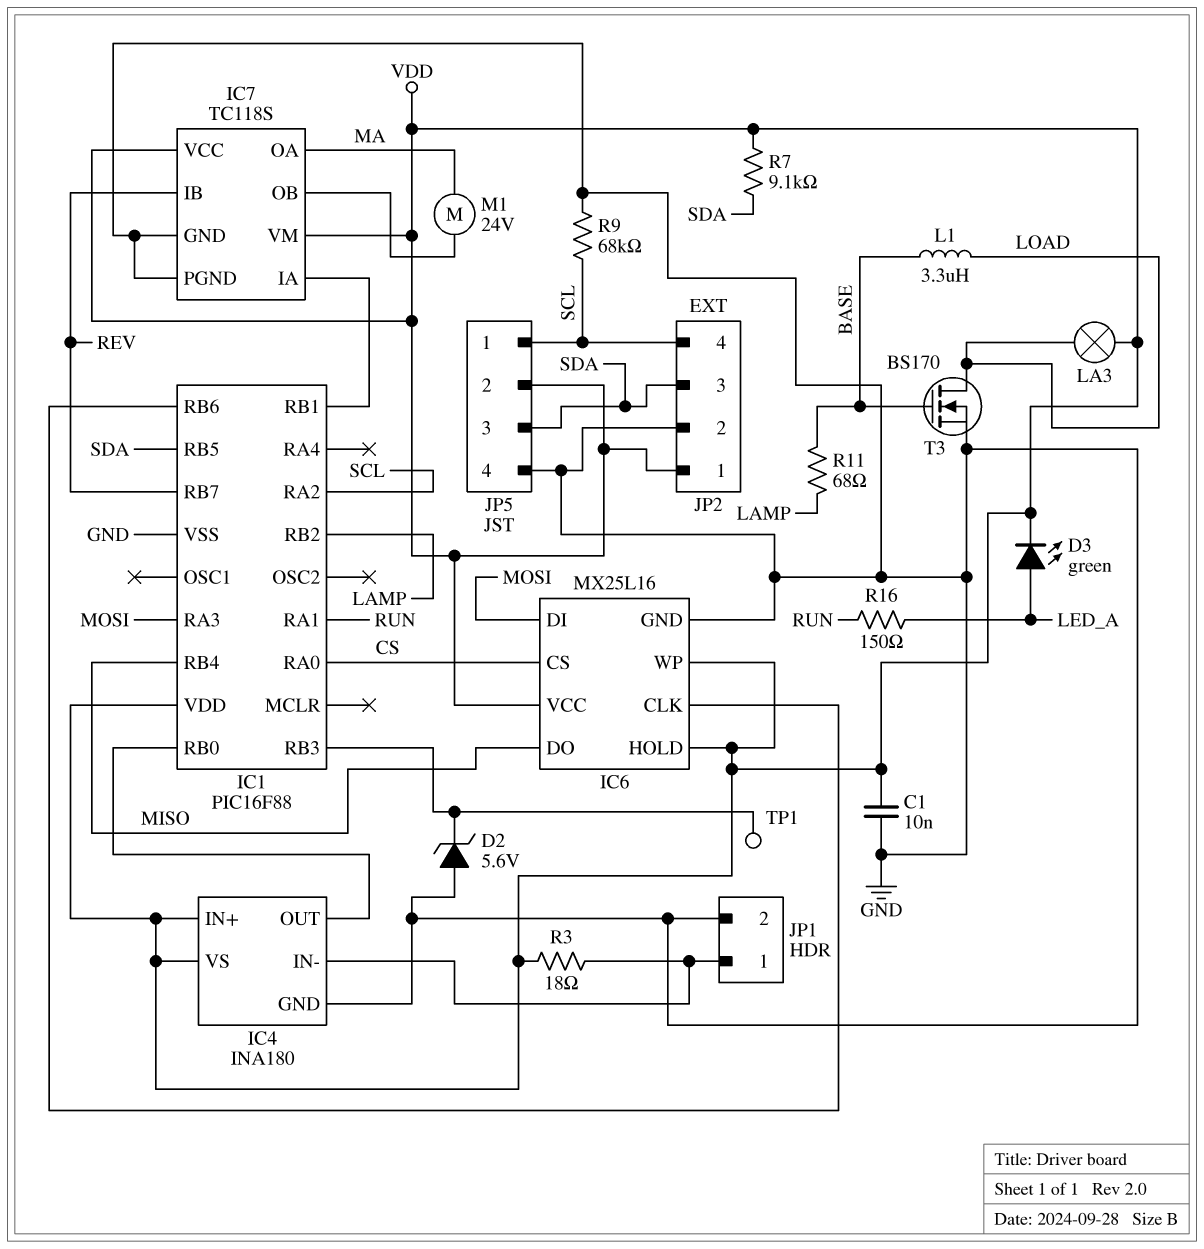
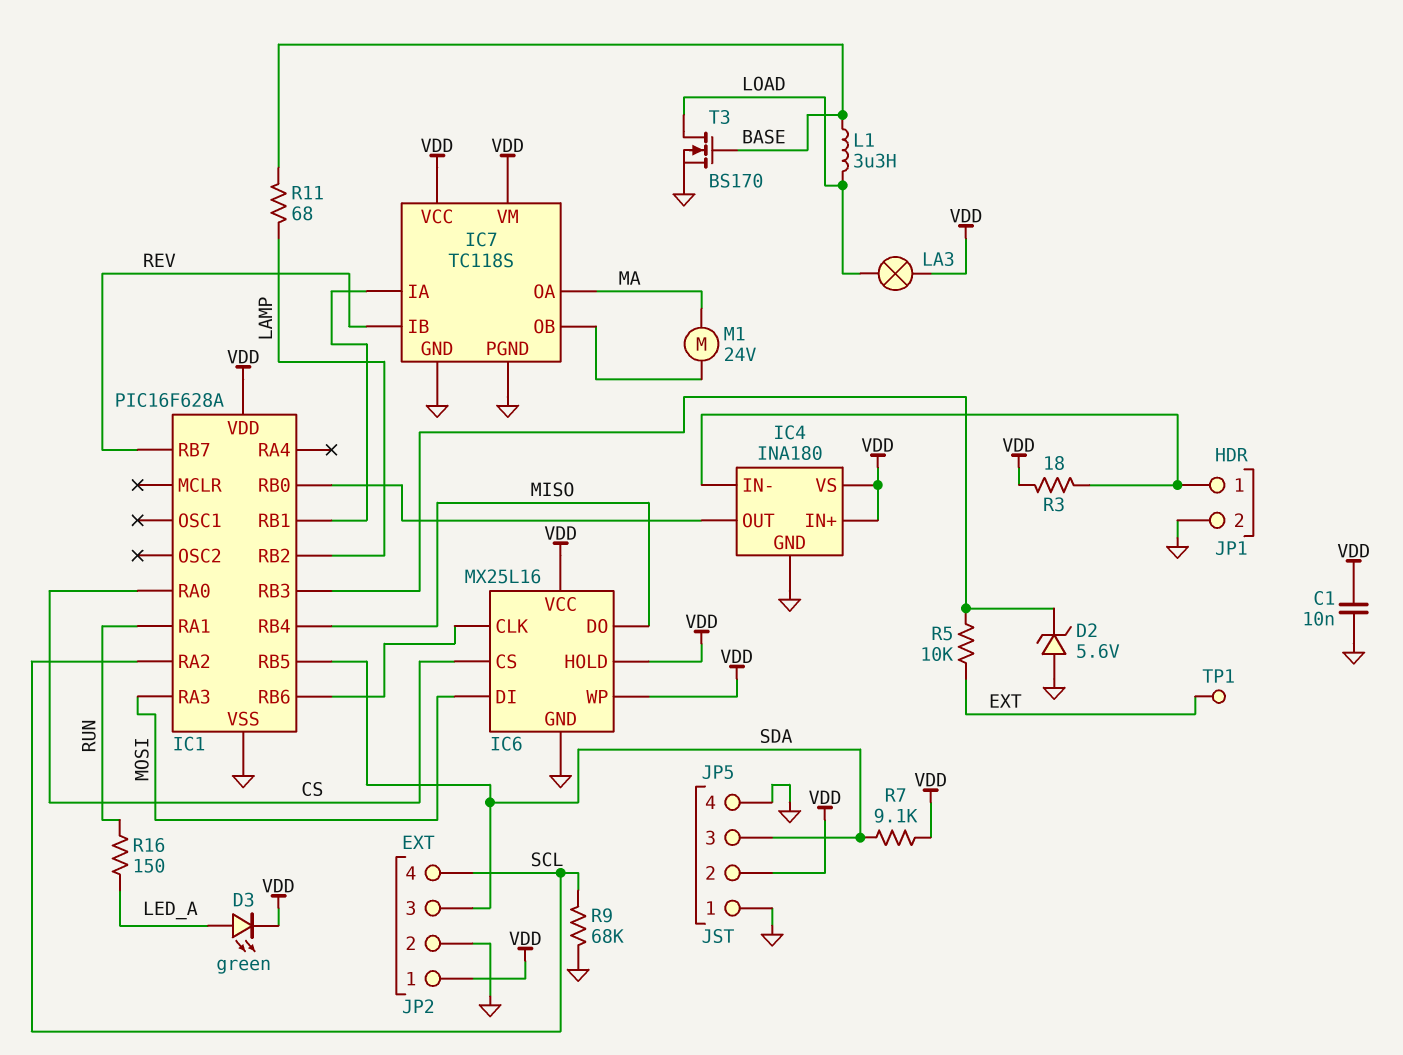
IC1: PIC16F88 -> PIC16F628A
JP5 pin 1: SCL -> GND
R5: none -> 10k (EXT, IC1/RB3)
TP1: test point (IC1/RB3) -> test point (EXT)

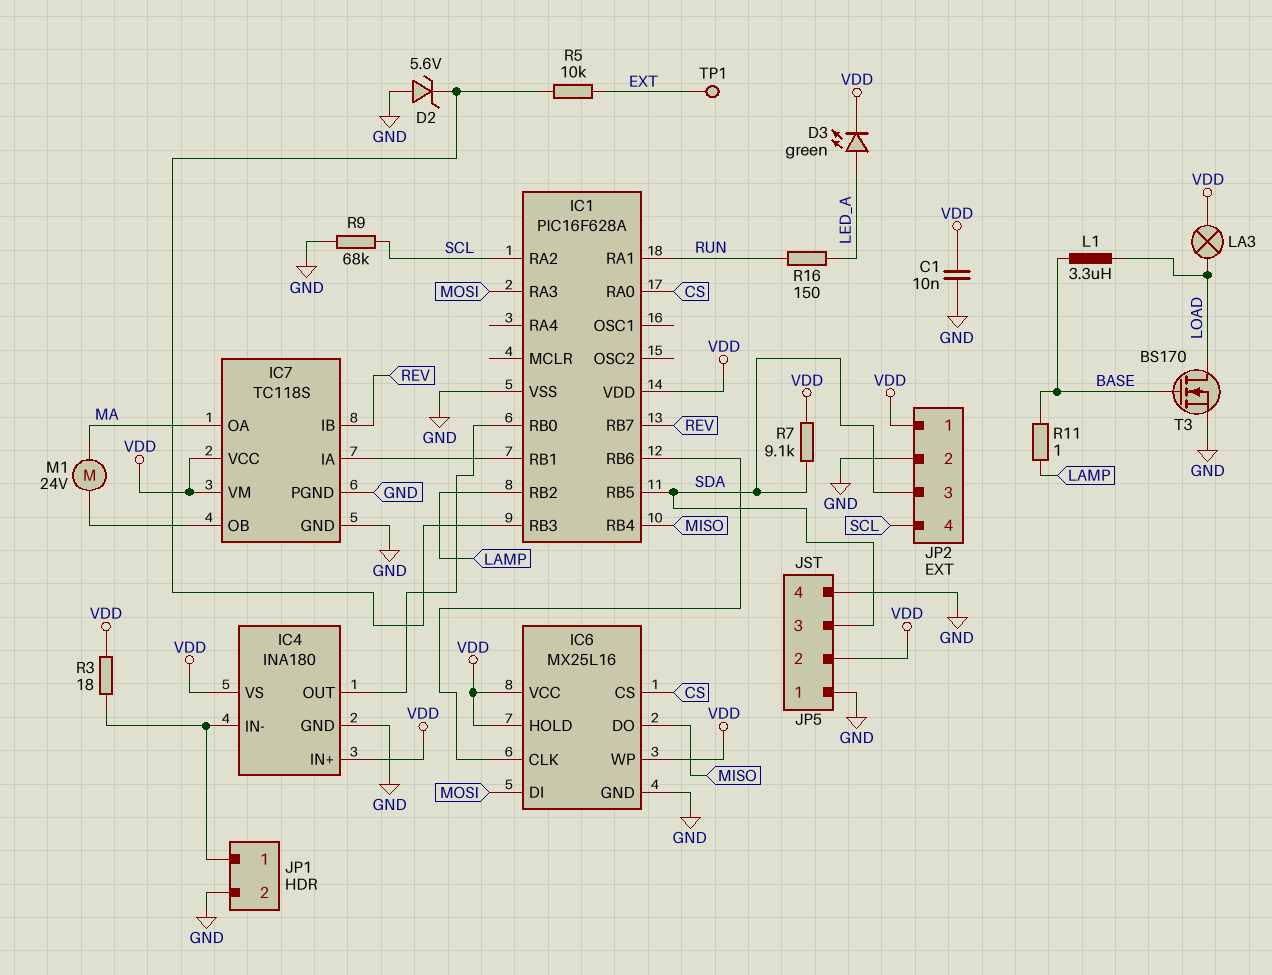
R11: 68 (BASE, LAMP) -> 1 (BASE, LAMP)

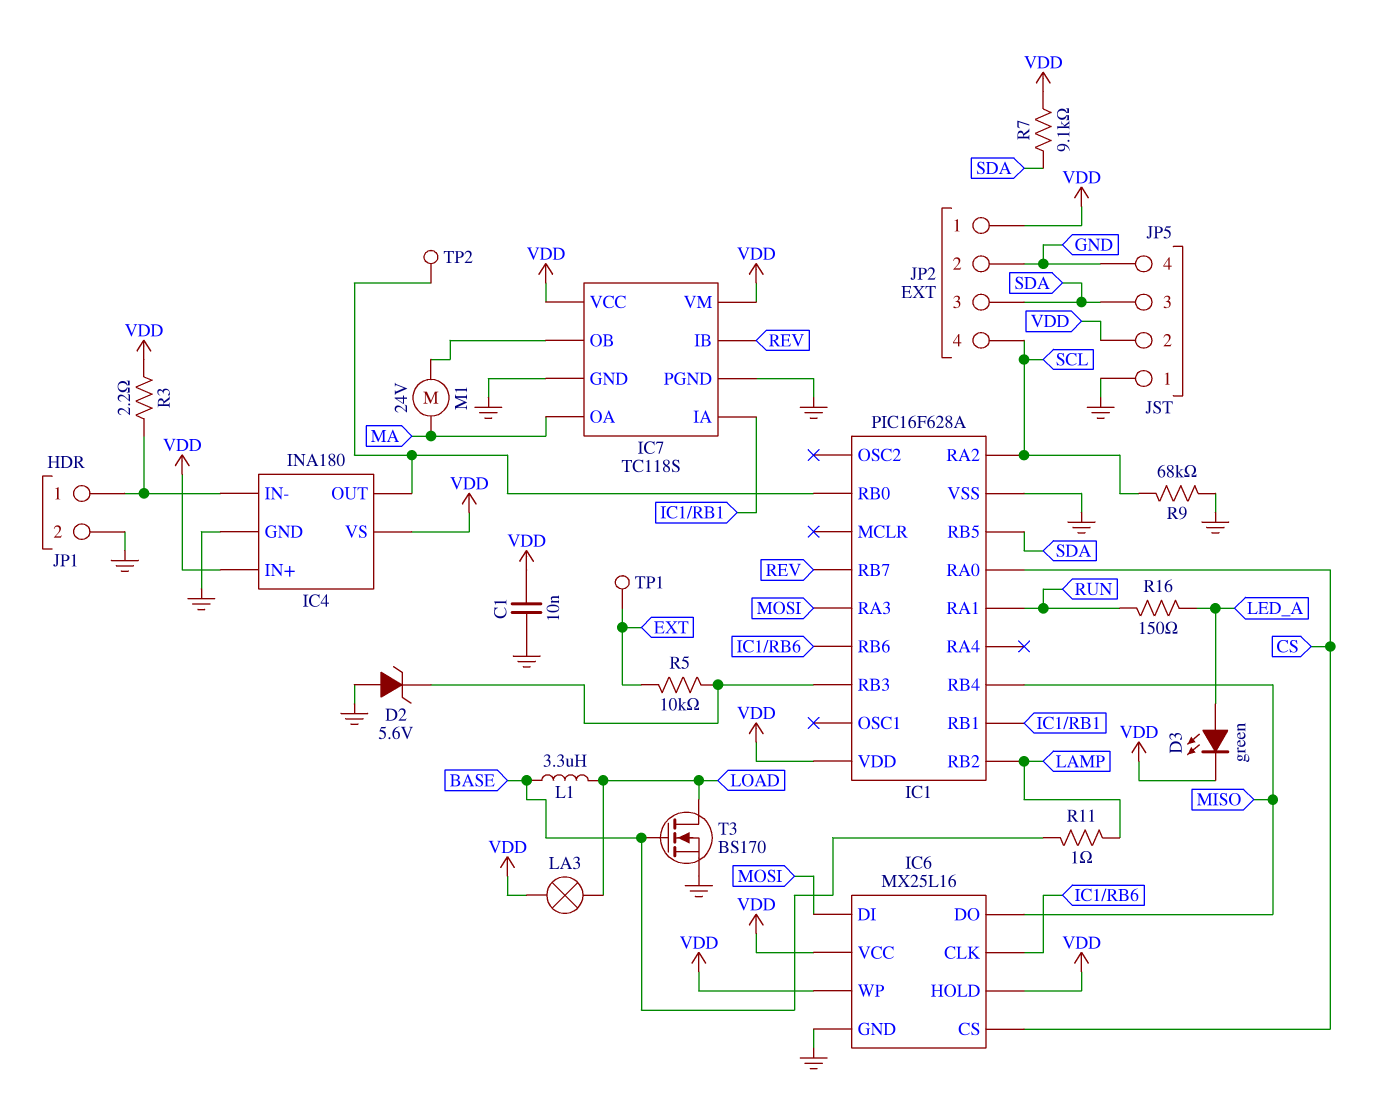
R3: 18 (IC4/IN-, VDD) -> 2.2 (IC4/IN-, VDD)
TP2: none -> test point (IC1/RB0)

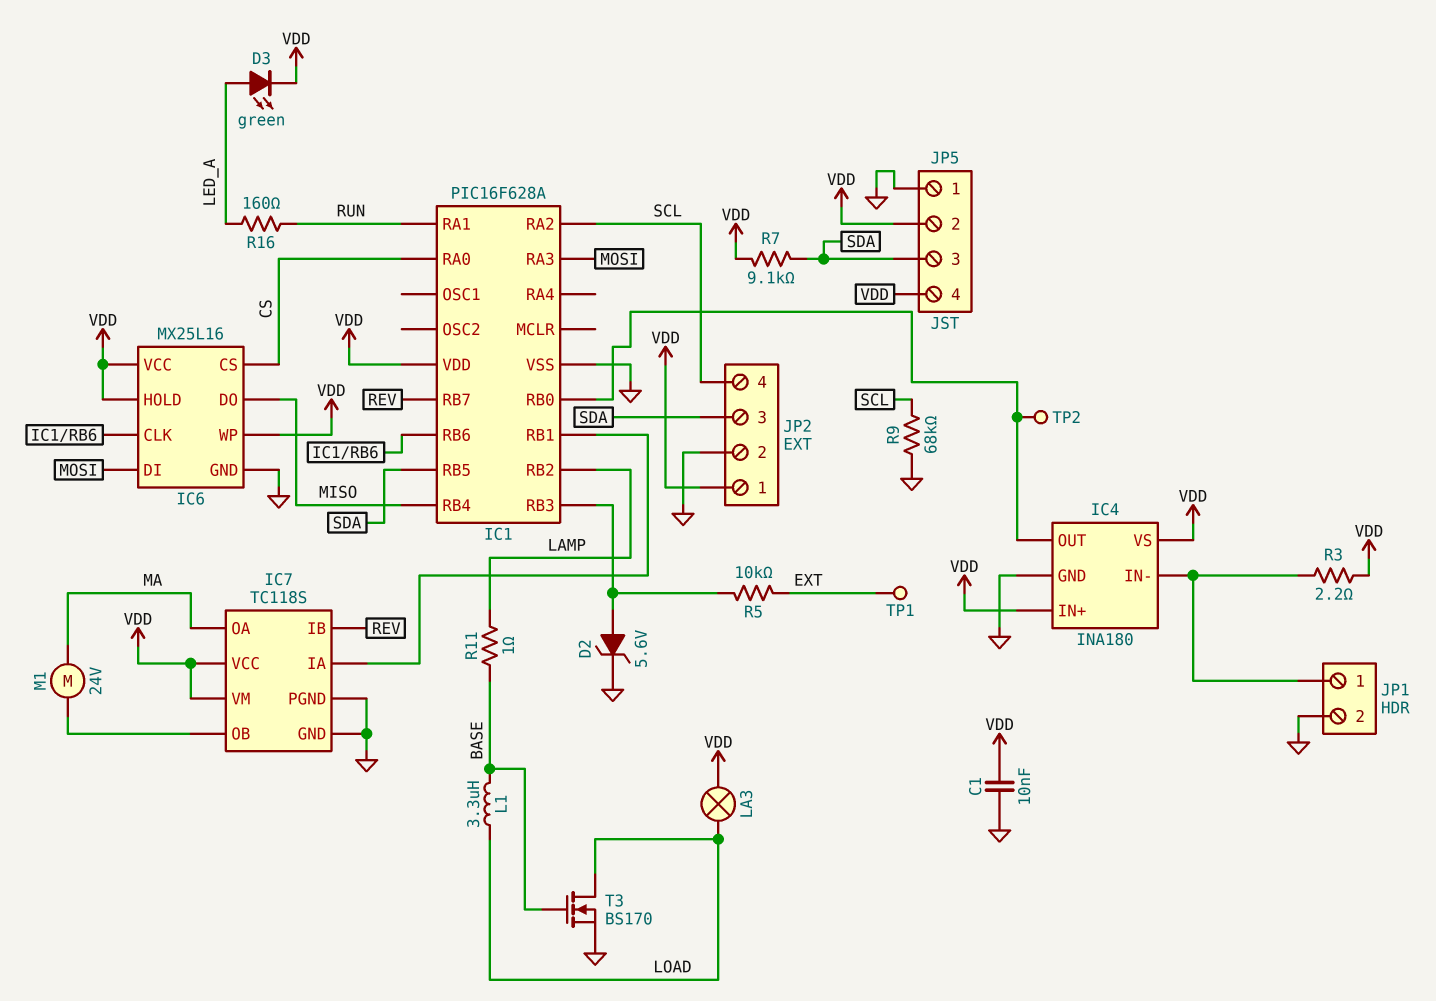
D2: zener 5.6V (A GND, K IC1/RB3) -> zener 5.6V (A IC1/RB3, K GND)
JP5 pin 4: GND -> VDD
R16: 150 (LED_A, RUN) -> 160 (LED_A, RUN)

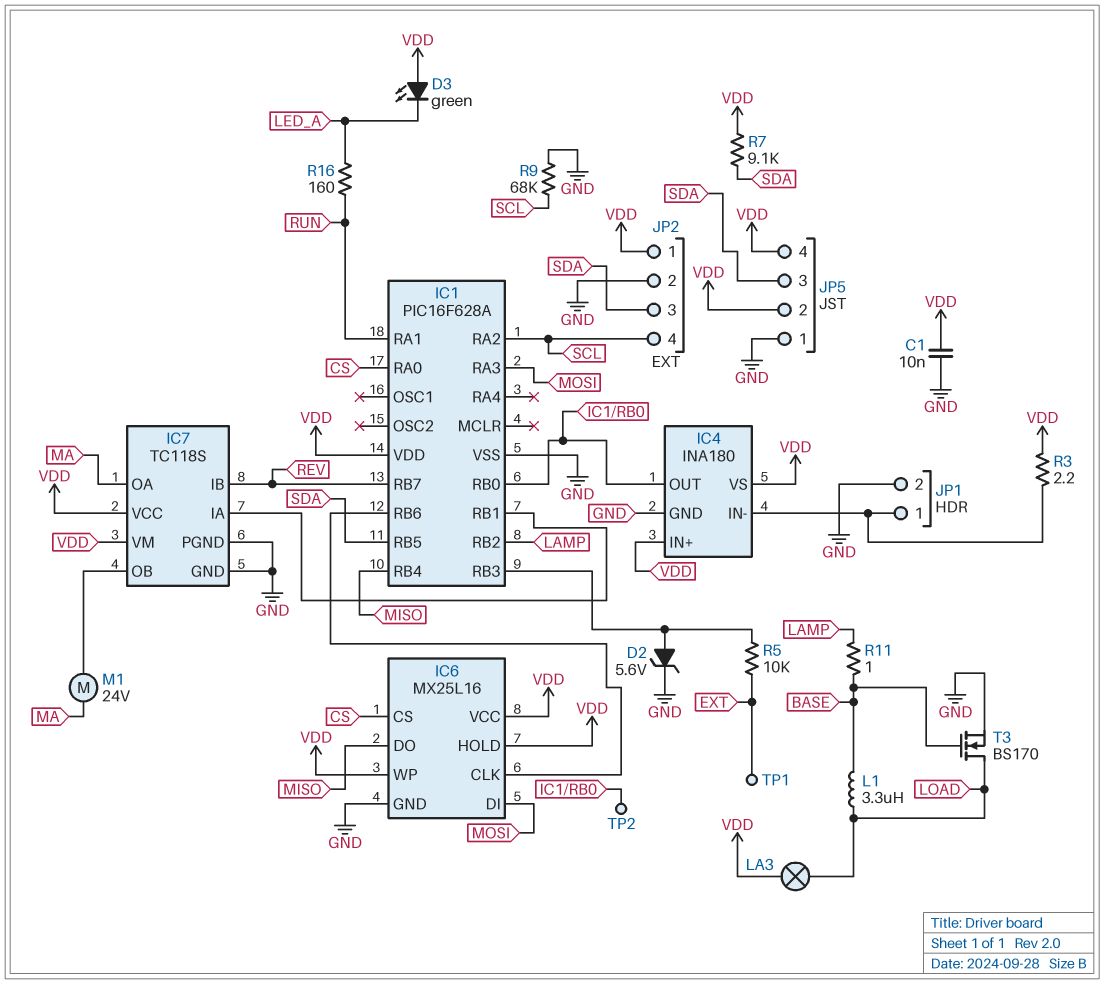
D3: LED green (A LED_A, K VDD) -> LED green (A VDD, K LED_A)

